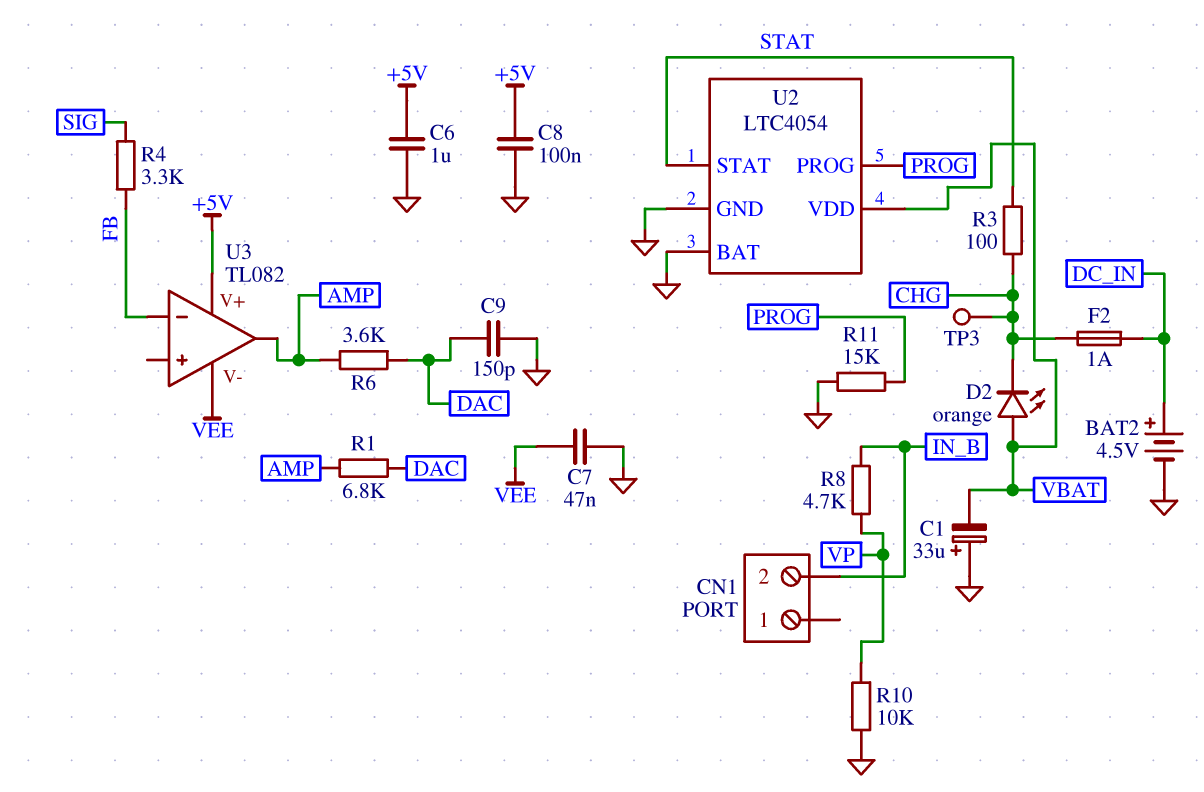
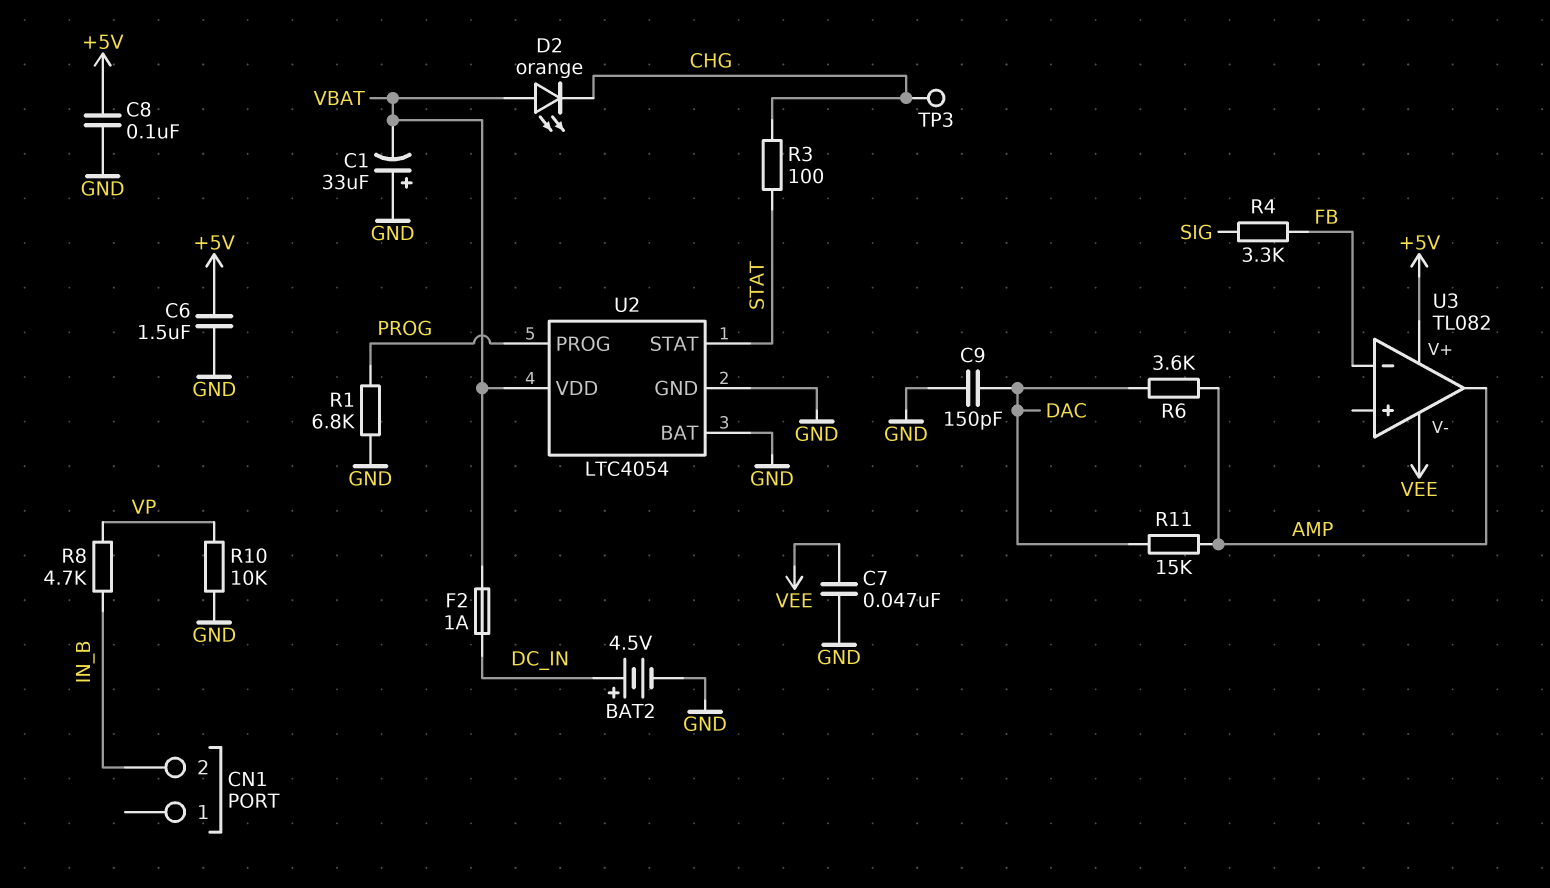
C6: 1uF (+5V, GND) -> 1.5uF (+5V, GND)
F2: 1A (CHG, DC_IN) -> 1A (DC_IN, VBAT)
R1: 6.8k (AMP, DAC) -> 6.8k (GND, PROG)
R11: 15k (GND, PROG) -> 15k (AMP, DAC)

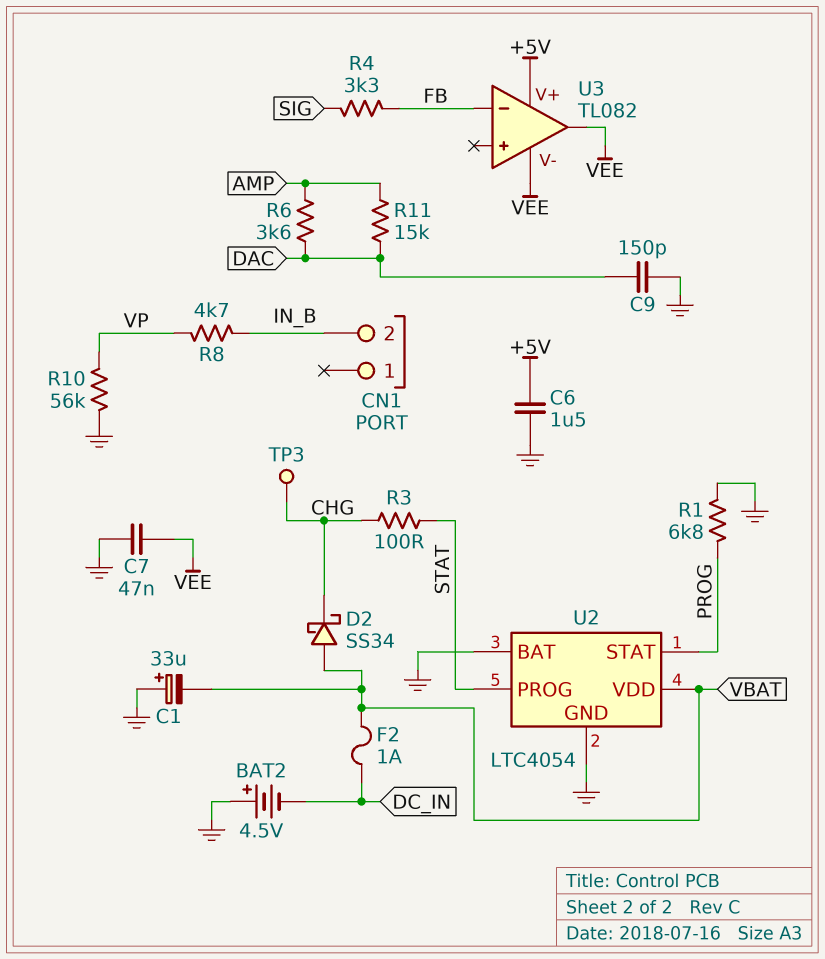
BAT2: 4.5V (plus DC_IN, minus GND) -> 4.5V (plus GND, minus DC_IN)
C8: 100nF (+5V, GND) -> none
D2: LED orange (A VBAT, K CHG) -> schottky SS34 (A VBAT, K CHG)
R10: 10k (GND, VP) -> 56k (GND, VP)
U2 pin PROG: PROG -> STAT
U2 pin STAT: STAT -> PROG
U3 pin out: AMP -> VEE

